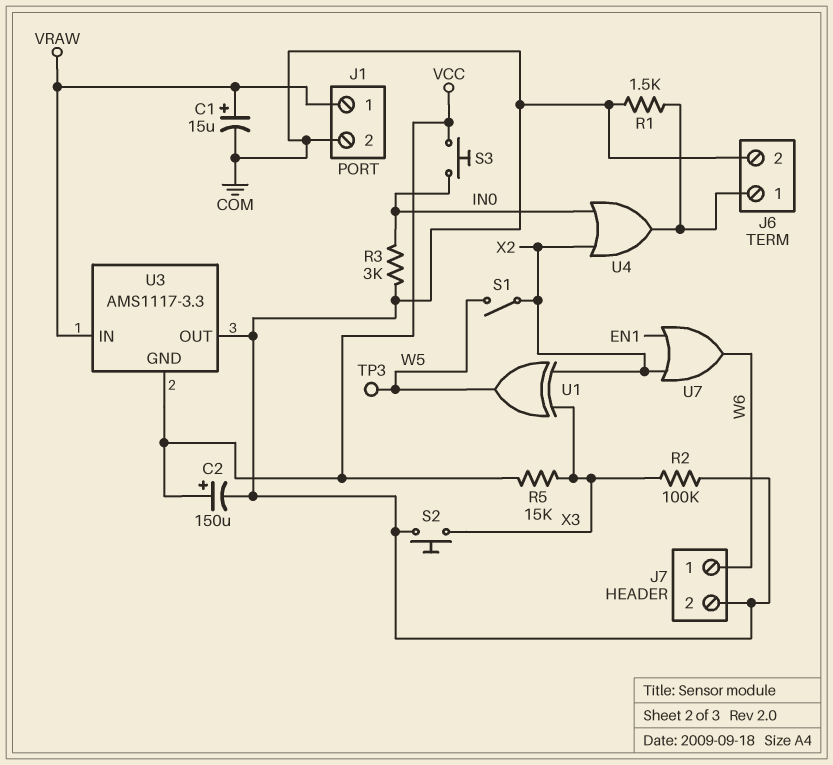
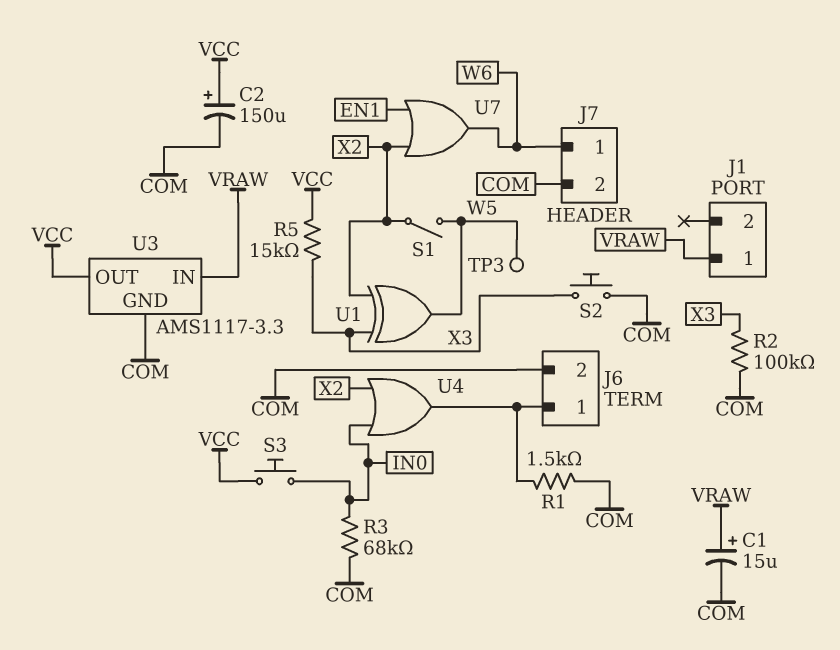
J1 pin 2: COM -> none
R3: 3k (COM, IN0) -> 68k (COM, IN0)
U3 pin GND: VCC -> COM
U3 pin OUT: COM -> VCC

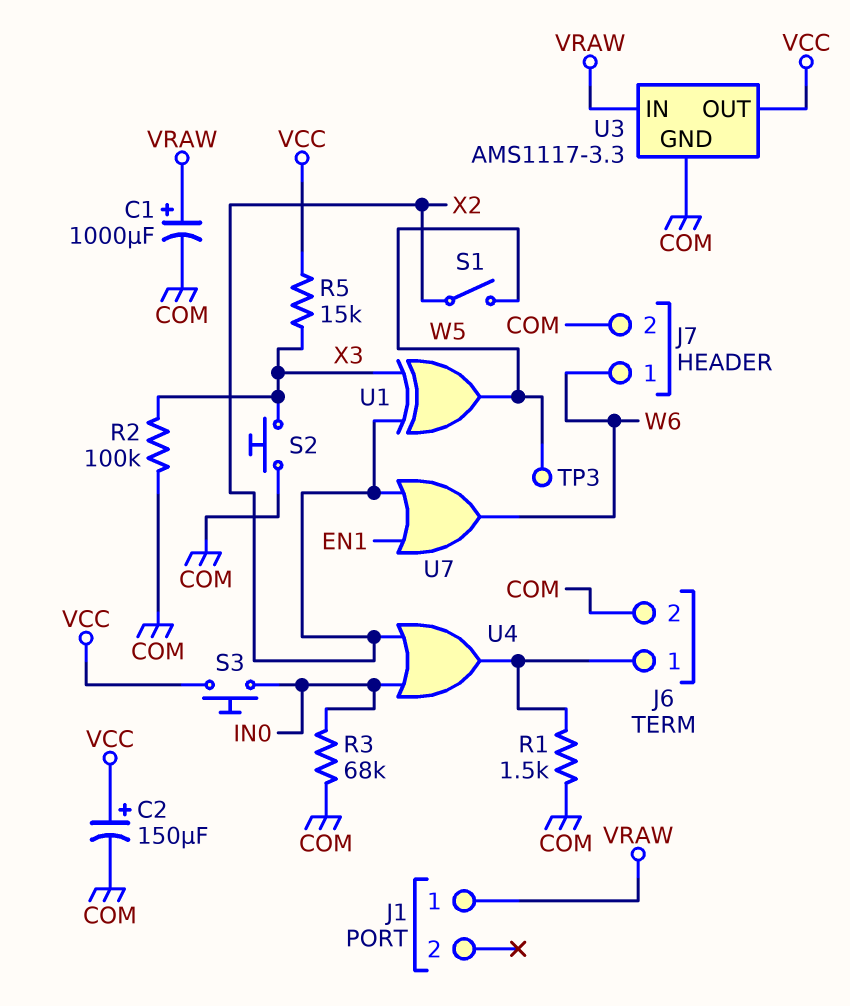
C1: 15uF (plus VRAW, minus COM) -> 1000uF (plus VRAW, minus COM)

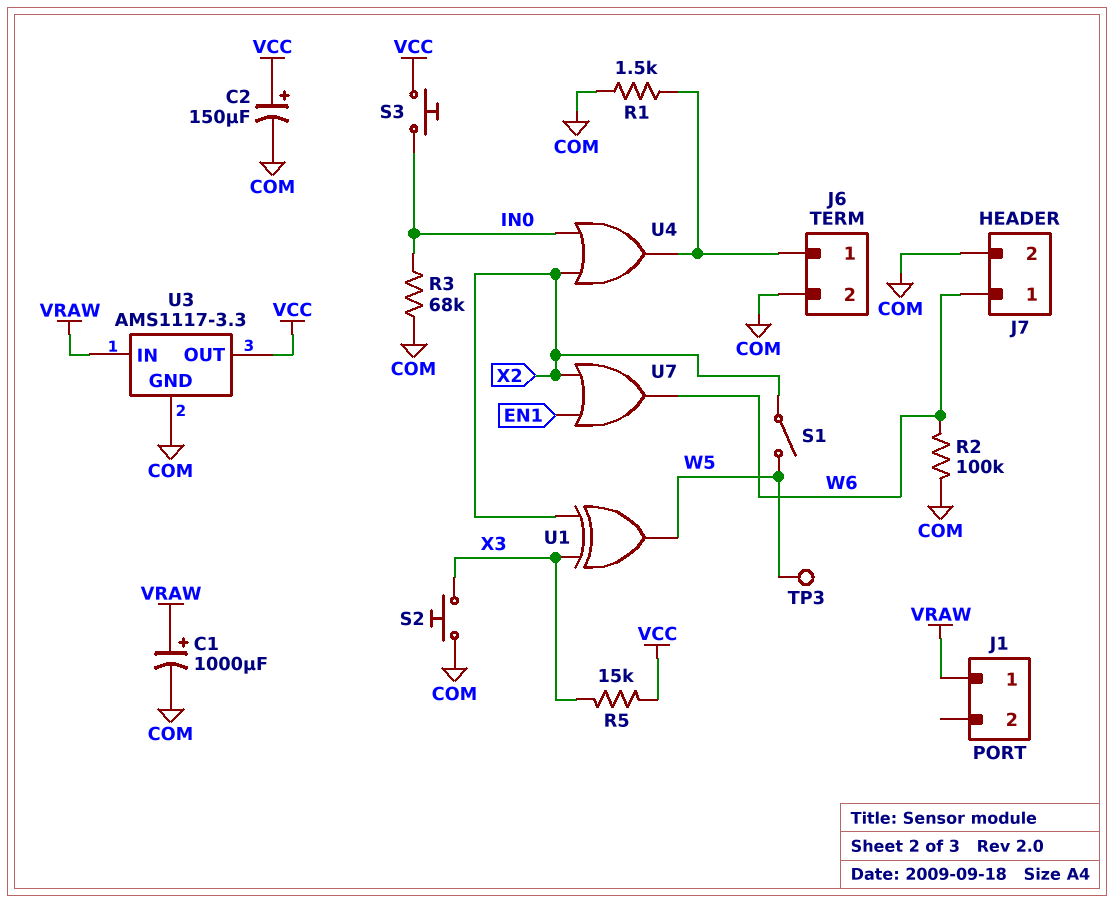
R2: 100k (COM, X3) -> 100k (COM, W6)

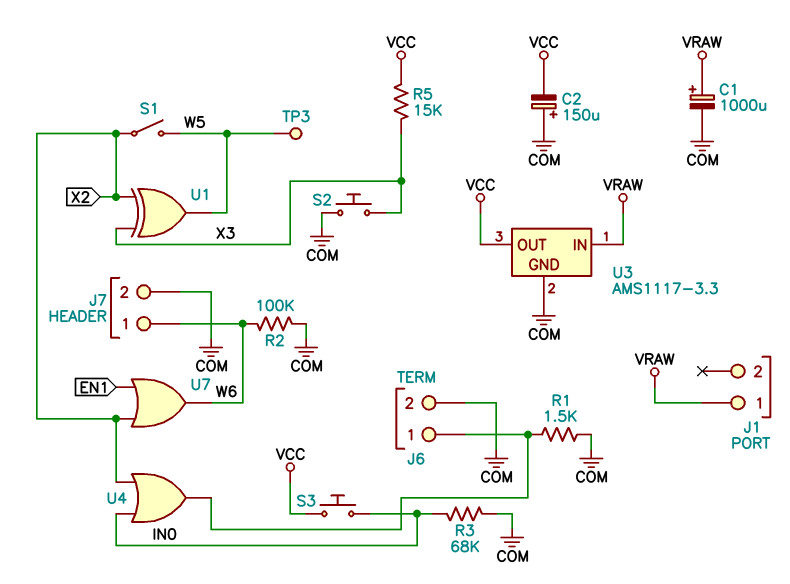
C2: 150uF (plus VCC, minus COM) -> 150uF (plus COM, minus VCC)

